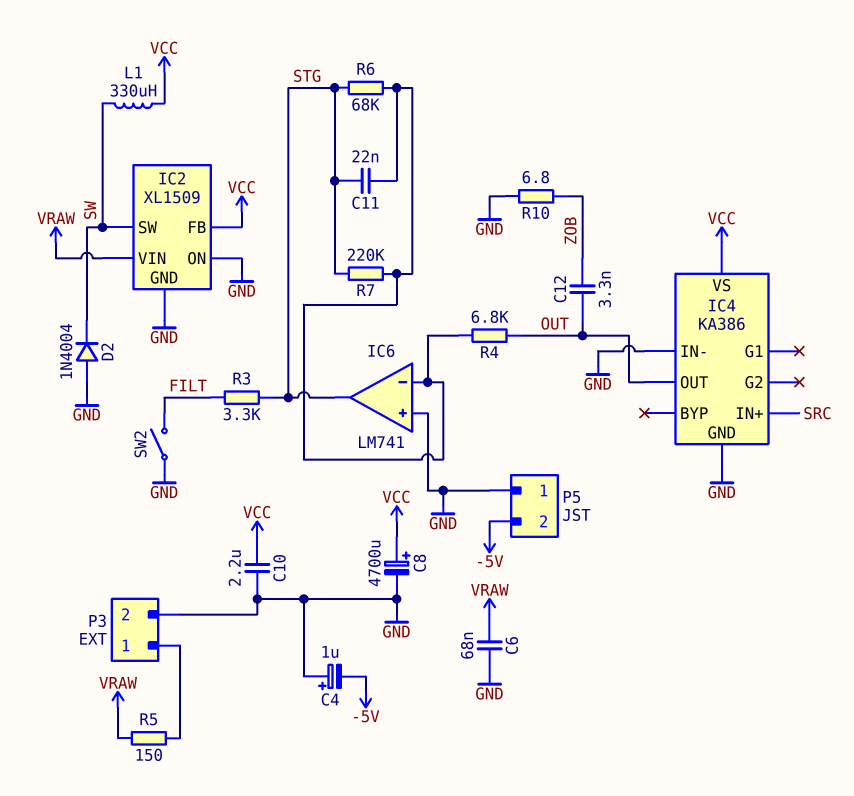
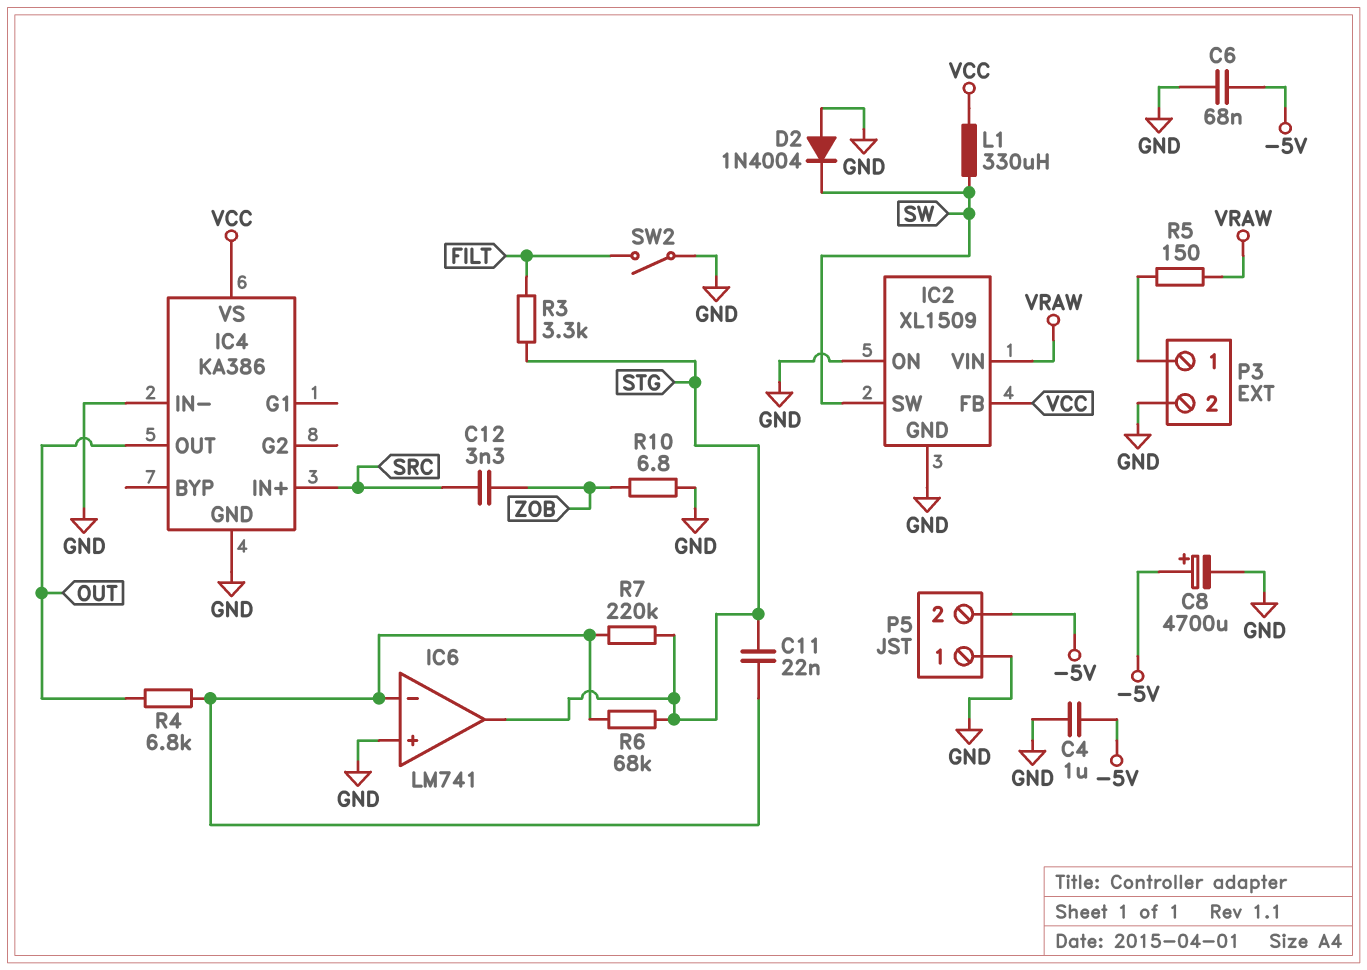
C4: 1uF (plus GND, minus -5V) -> 1uF (-5V, GND)
C6: 68nF (GND, VRAW) -> 68nF (-5V, GND)
C8: 4700uF (plus VCC, minus GND) -> 4700uF (plus -5V, minus GND)
C10: 2.2uF (GND, VCC) -> none
C12: 3.3nF (OUT, ZOB) -> 3.3nF (SRC, ZOB)

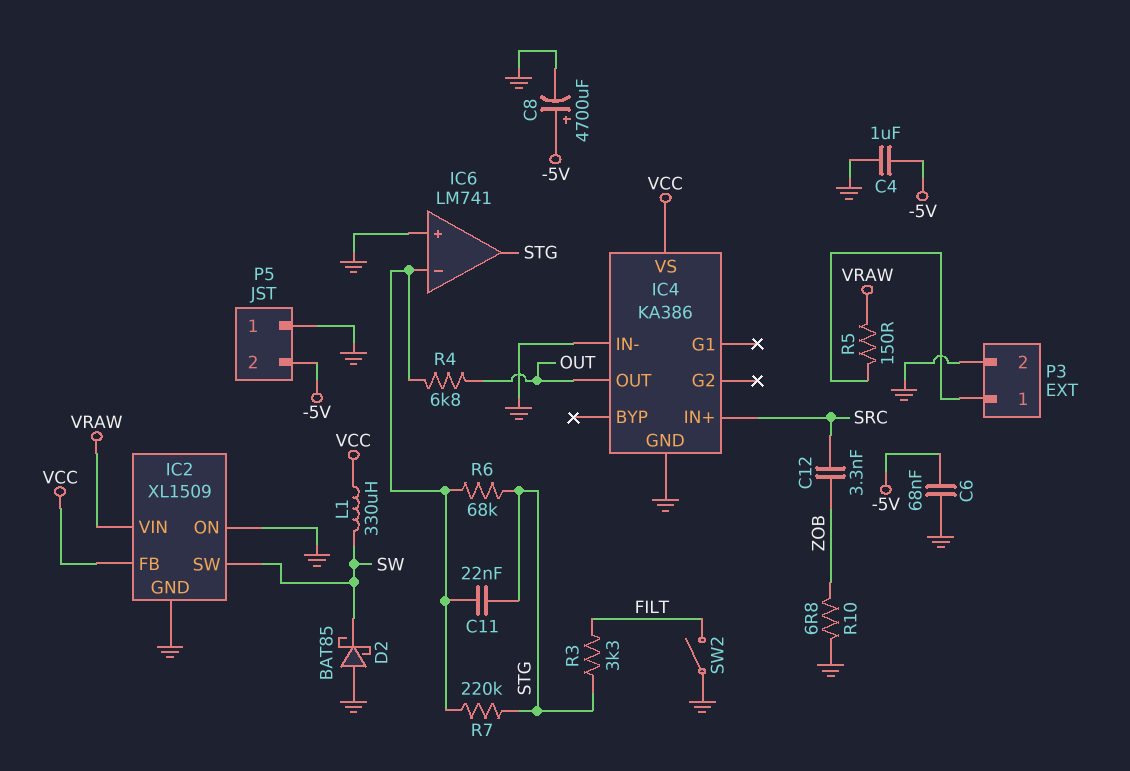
D2: diode 1N4004 (A GND, K SW) -> schottky BAT85 (A GND, K SW)

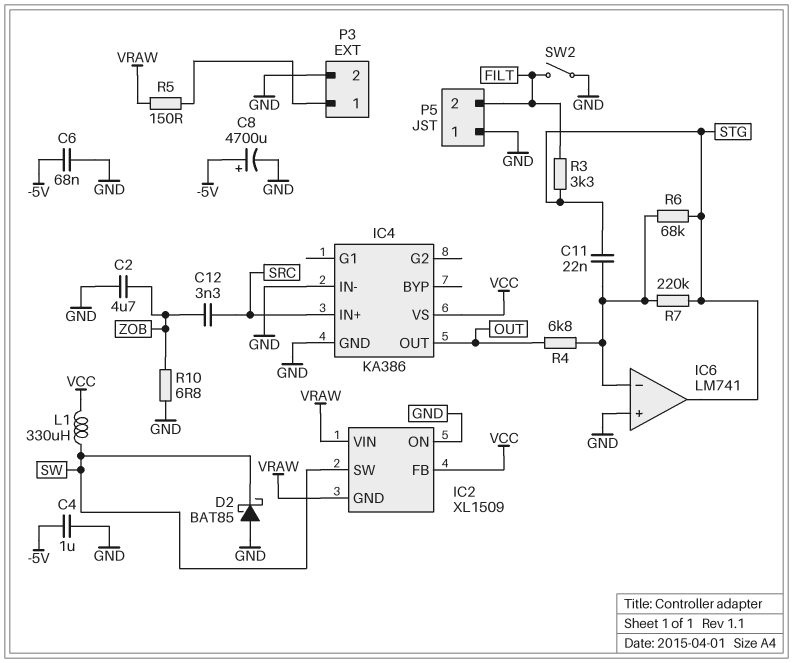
C2: none -> 4.7uF (GND, ZOB)
IC2 pin GND: GND -> VRAW
P5 pin 2: -5V -> FILT

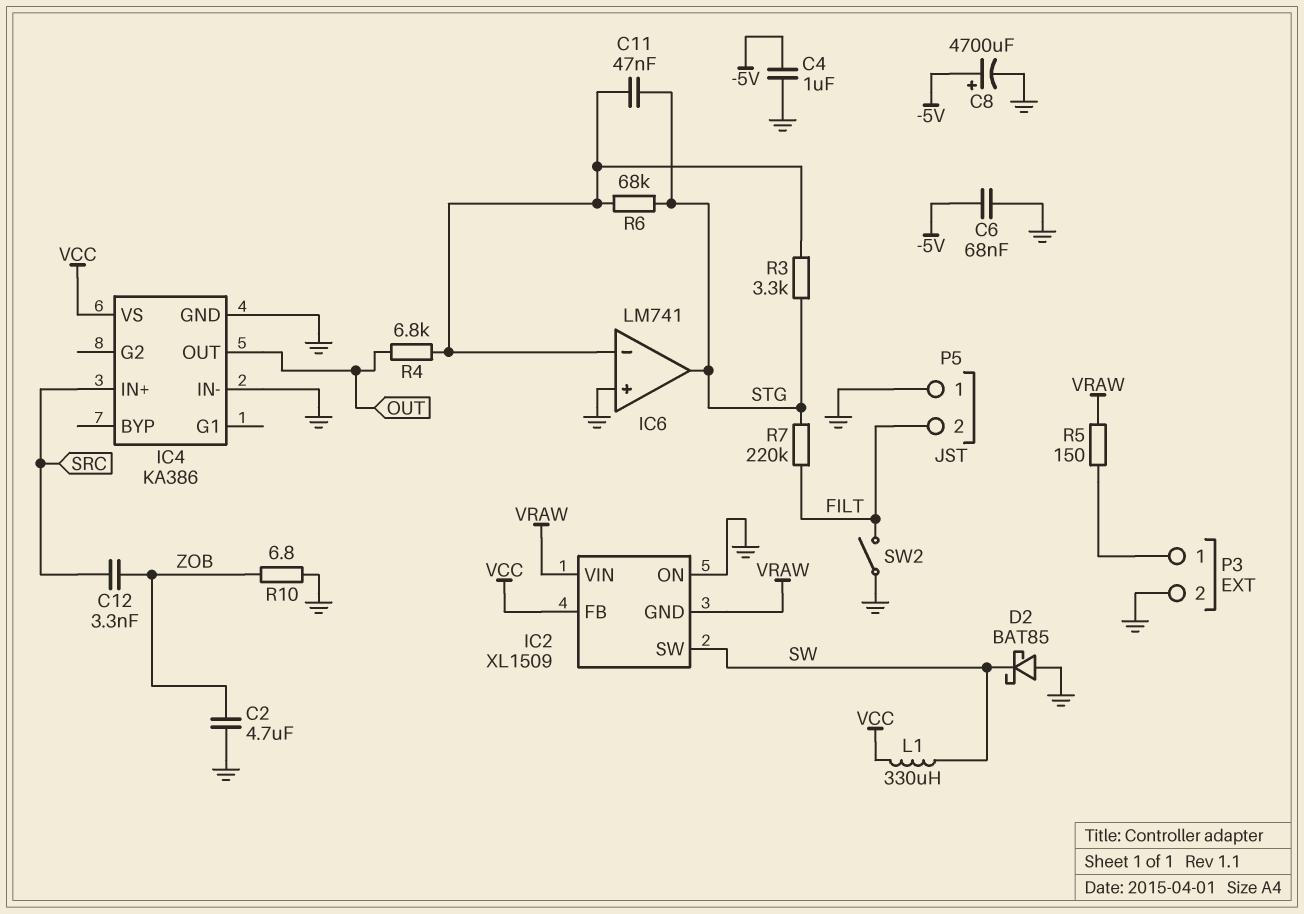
C11: 22nF (IC6/in-, STG) -> 47nF (IC6/in-, STG)
R3: 3.3k (FILT, STG) -> 3.3k (IC6/in-, STG)
R7: 220k (IC6/in-, STG) -> 220k (FILT, STG)

